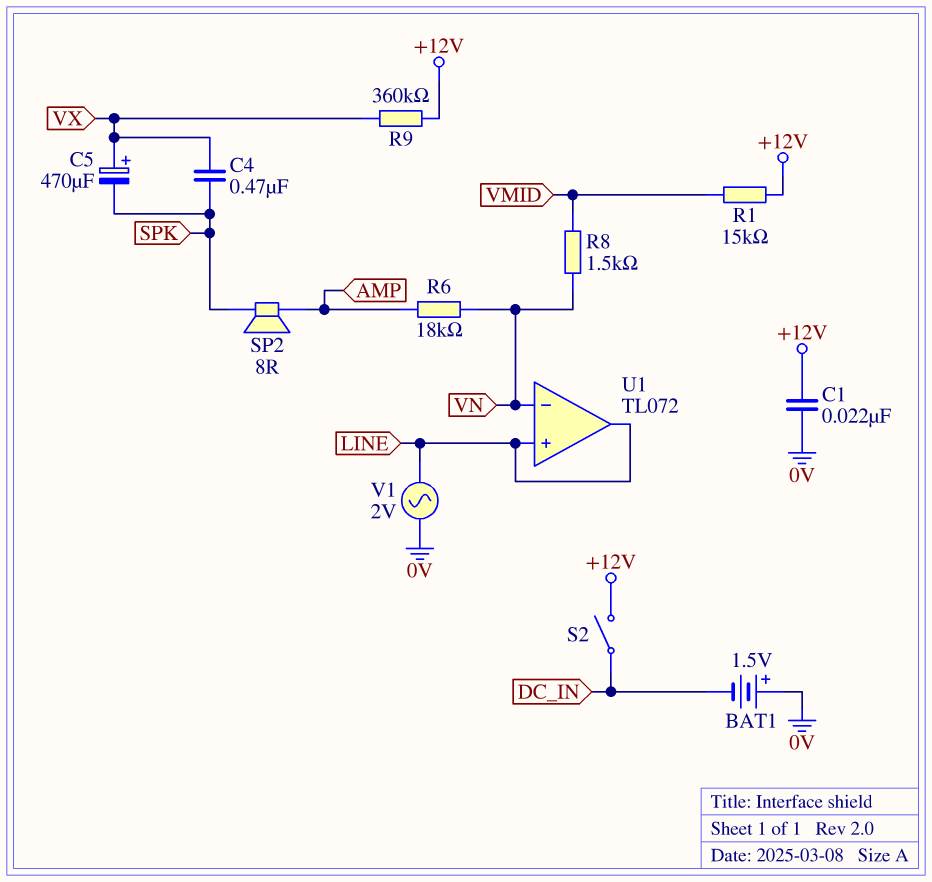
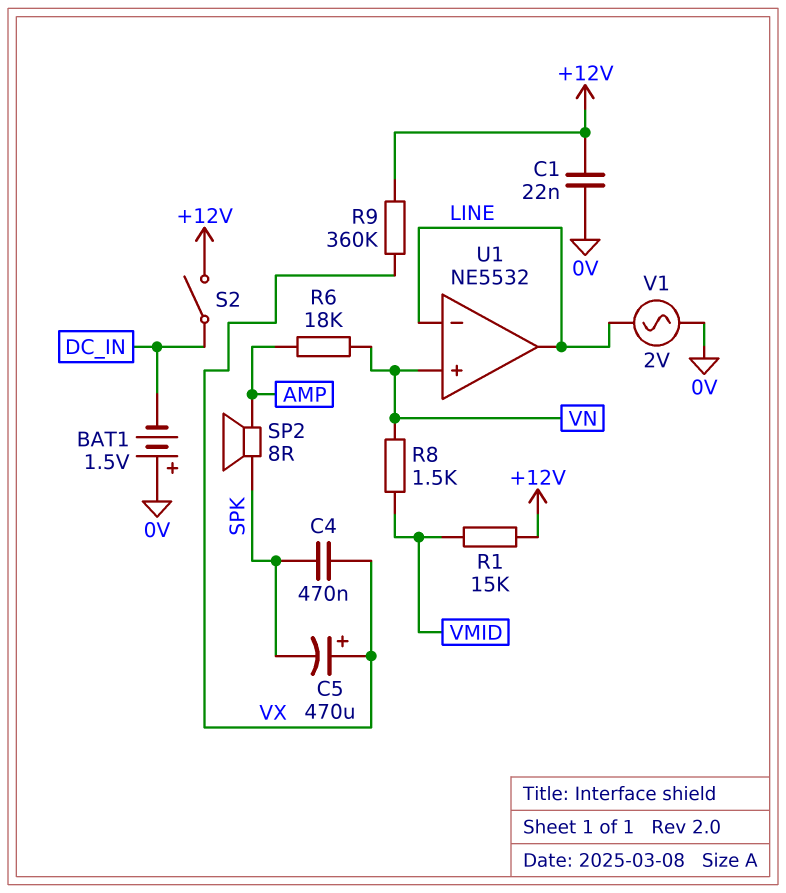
U1: TL072 -> NE5532
U1 pin in+: LINE -> VN
U1 pin in-: VN -> LINE

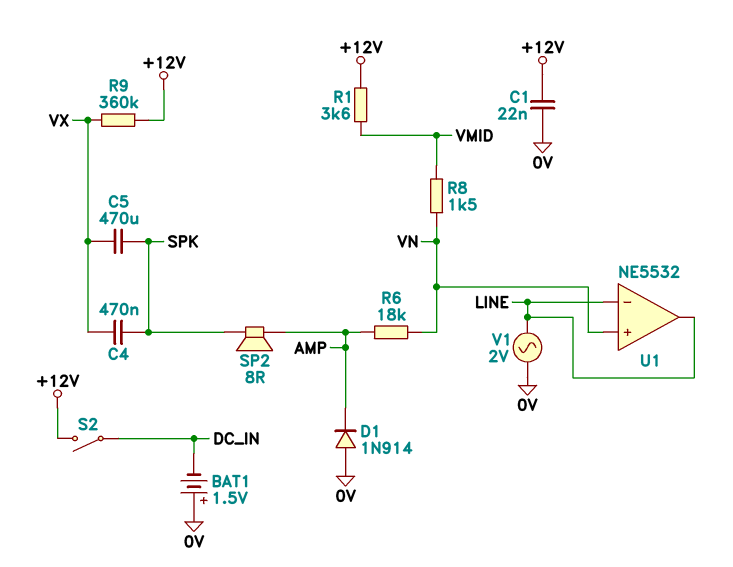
C5: 470uF (plus VX, minus SPK) -> 470uF (SPK, VX)
D1: none -> diode 1N914 (A 0V, K AMP)
R1: 15k (+12V, VMID) -> 3.6k (+12V, VMID)

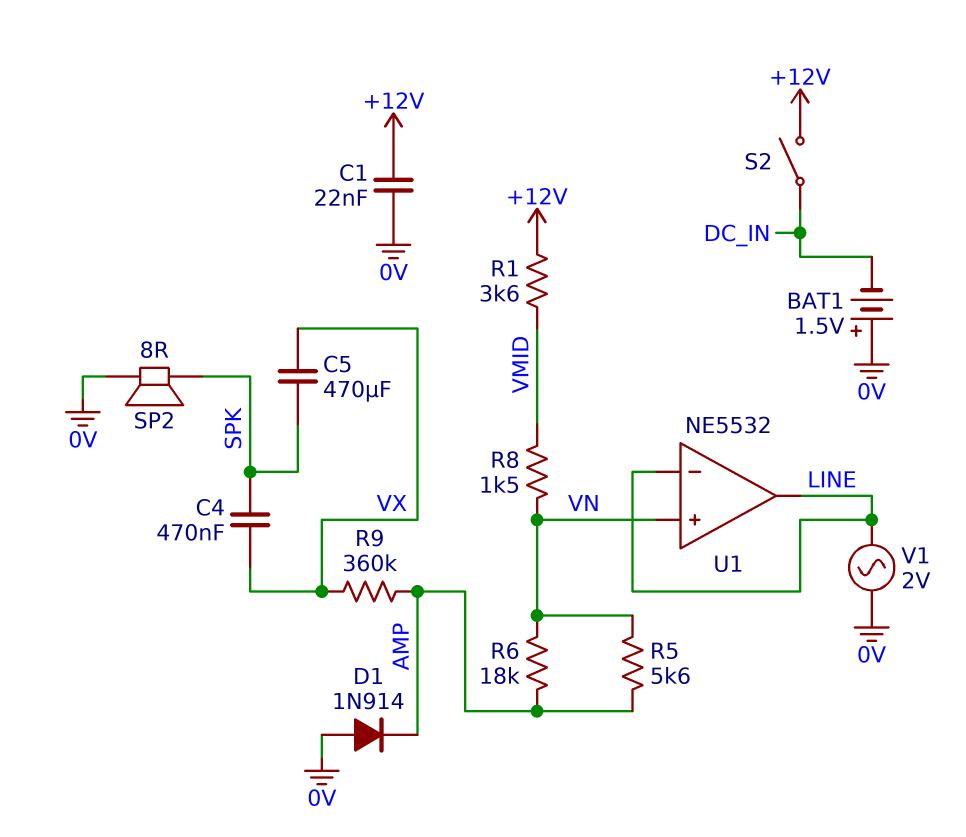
R5: none -> 5.6k (AMP, VN)
R9: 360k (+12V, VX) -> 360k (AMP, VX)
SP2: speaker 8R (AMP, SPK) -> speaker 8R (0V, SPK)

